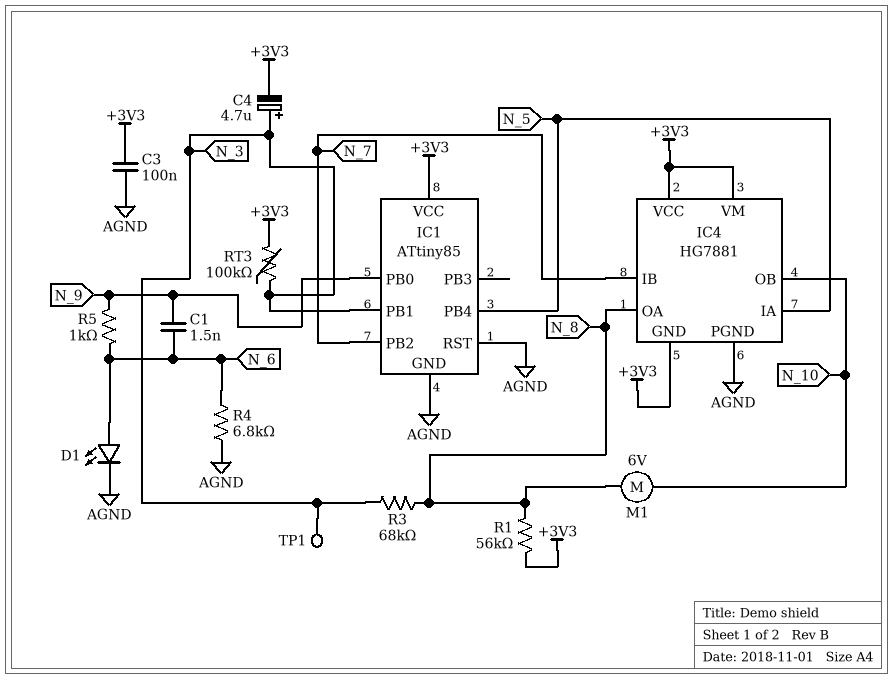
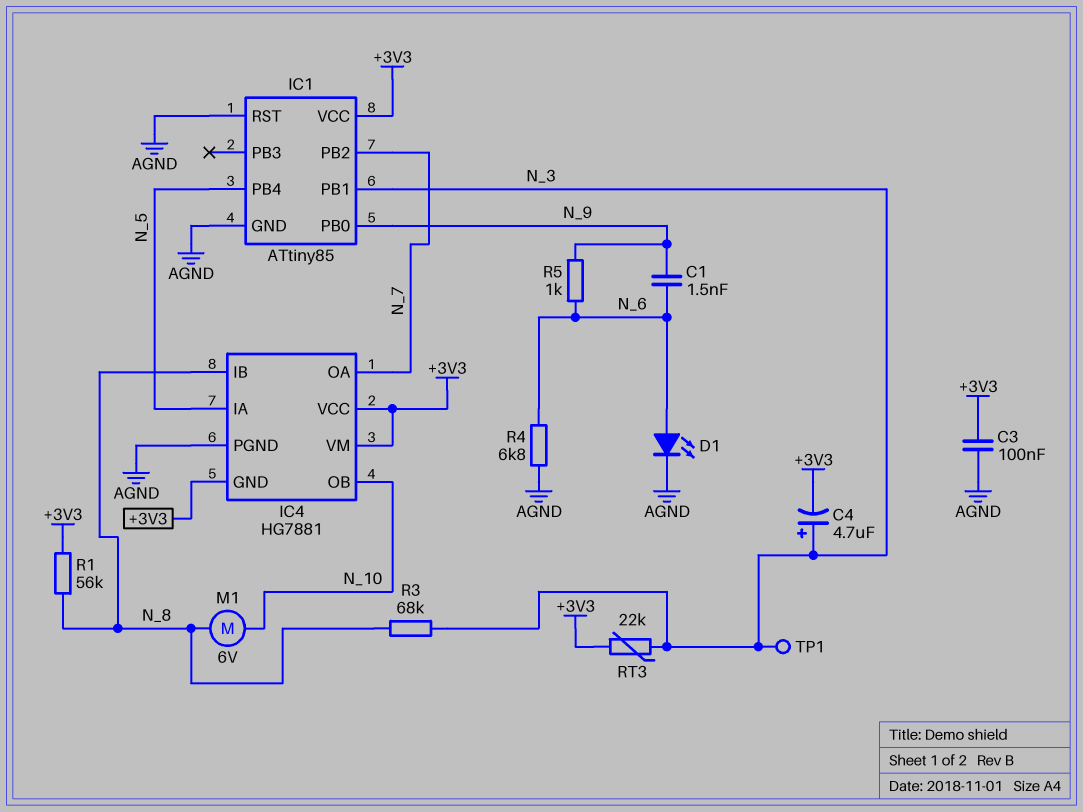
IC4 pin IB: N_7 -> N_8
IC4 pin OA: N_8 -> N_7
RT3: 100k (+3V3, N_3) -> 22k (+3V3, N_3)

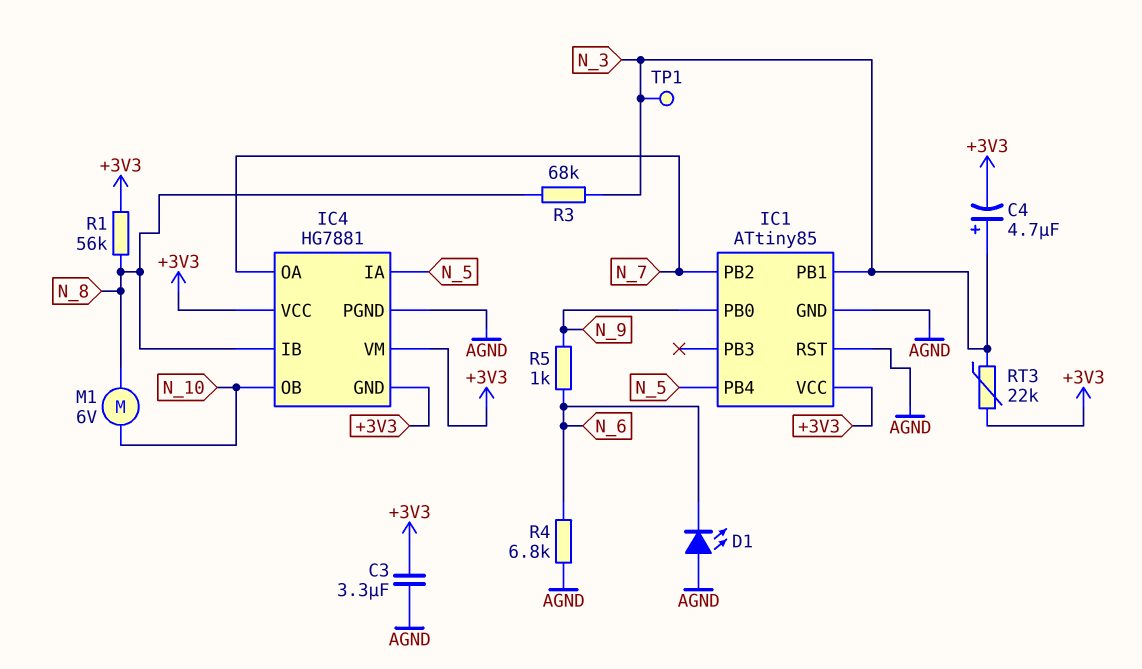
C1: 1.5nF (N_6, N_9) -> none
C3: 100nF (+3V3, AGND) -> 3.3uF (+3V3, AGND)
D1: LED (A N_6, K AGND) -> LED (A AGND, K N_6)

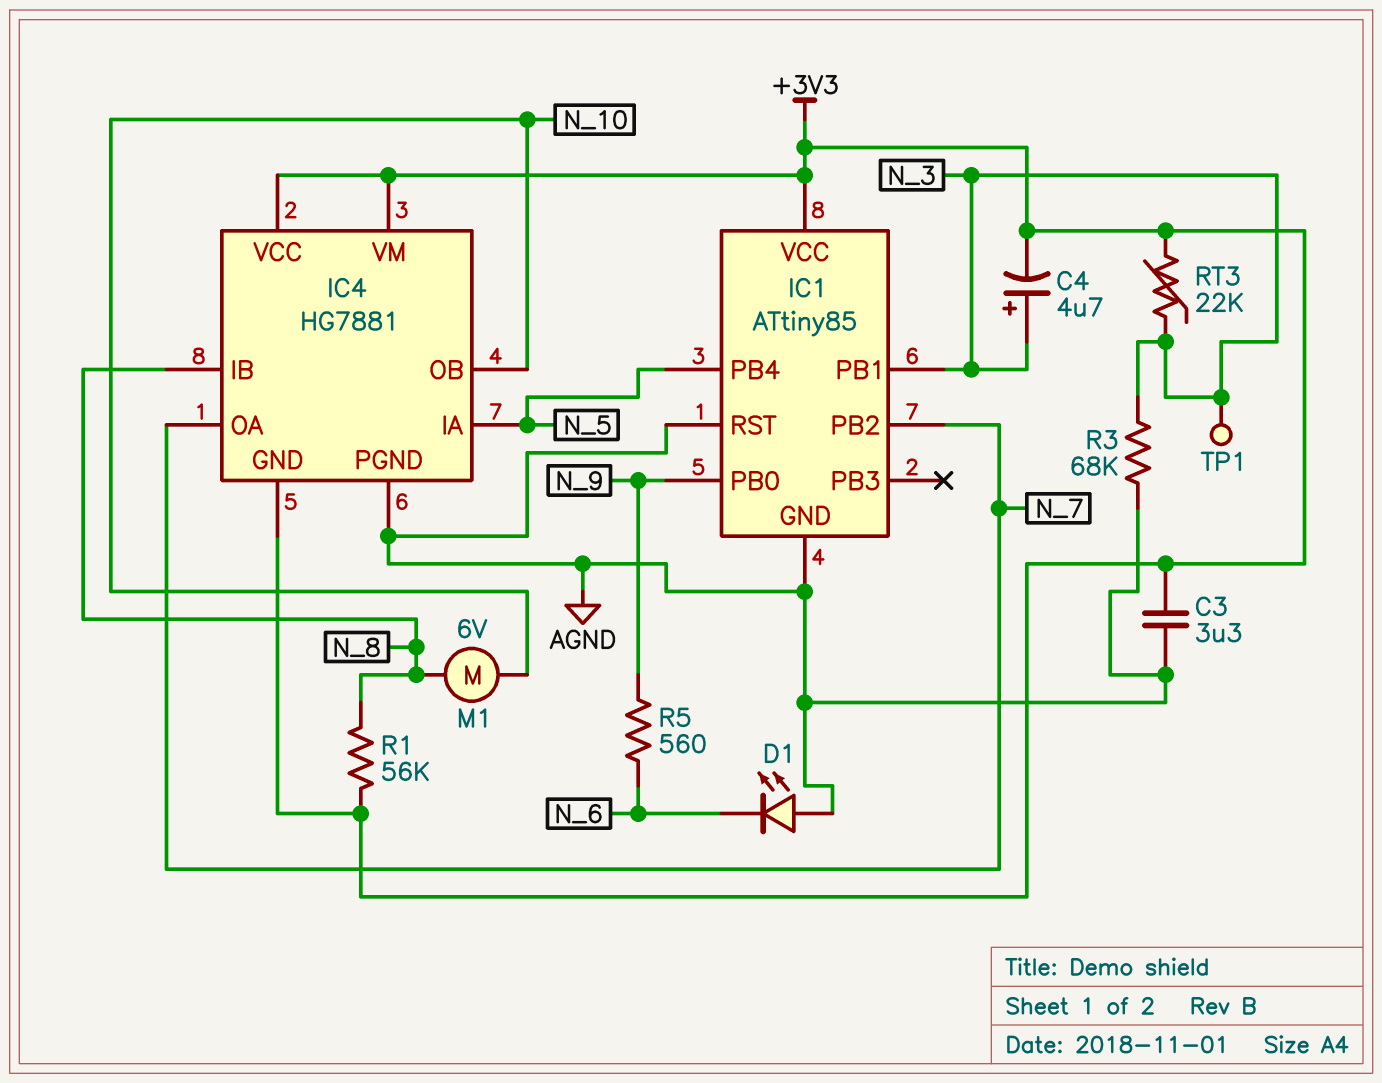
R3: 68k (N_3, N_8) -> 68k (AGND, N_3)
R4: 6.8k (AGND, N_6) -> none
R5: 1k (N_6, N_9) -> 560 (N_6, N_9)

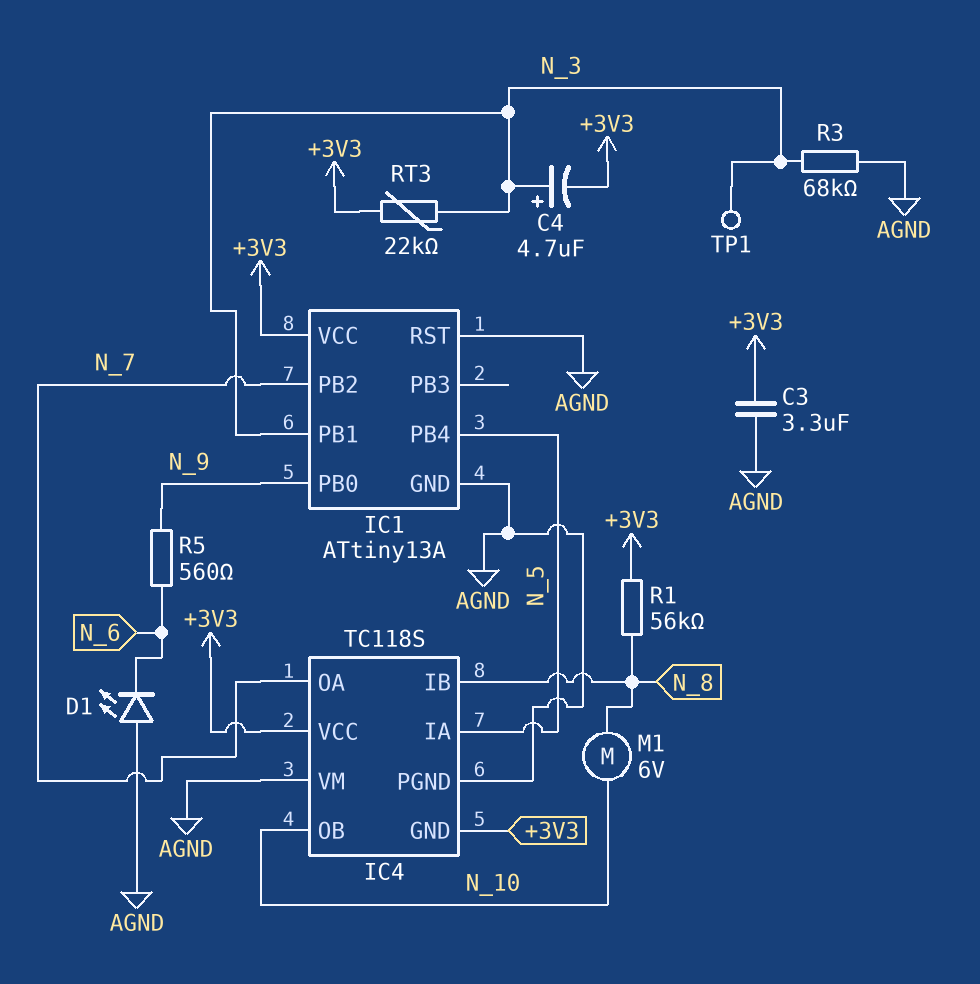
IC1: ATtiny85 -> ATtiny13A
IC4: HG7881 -> TC118S
IC4 pin VM: +3V3 -> AGND

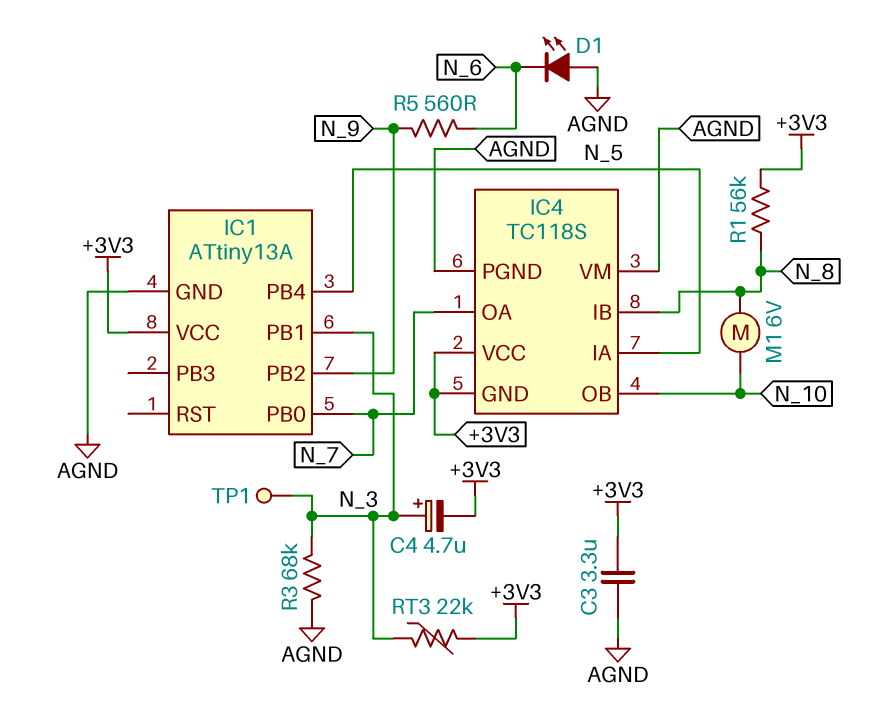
IC1 pin PB0: N_9 -> N_7
IC1 pin PB2: N_7 -> N_9
IC1 pin RST: AGND -> none

